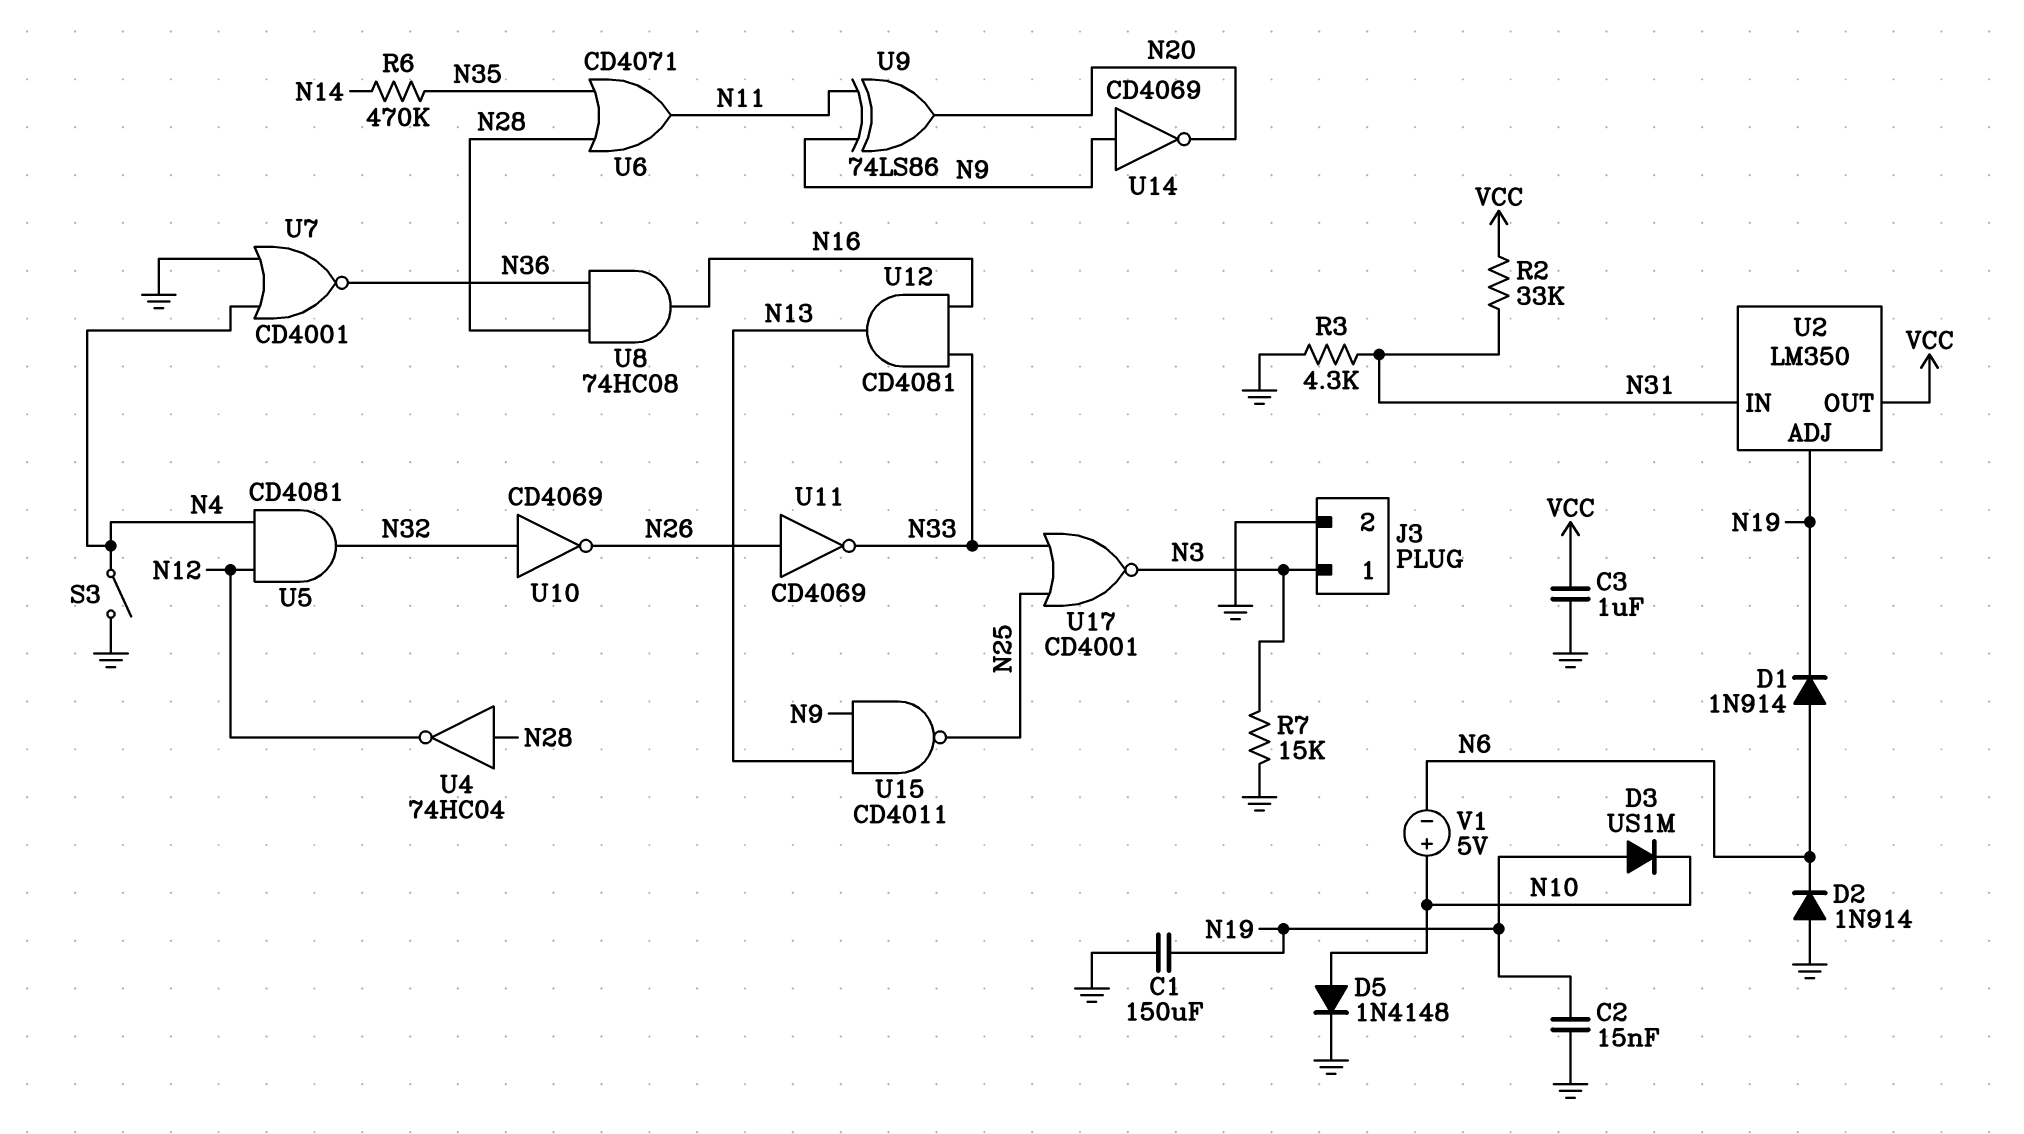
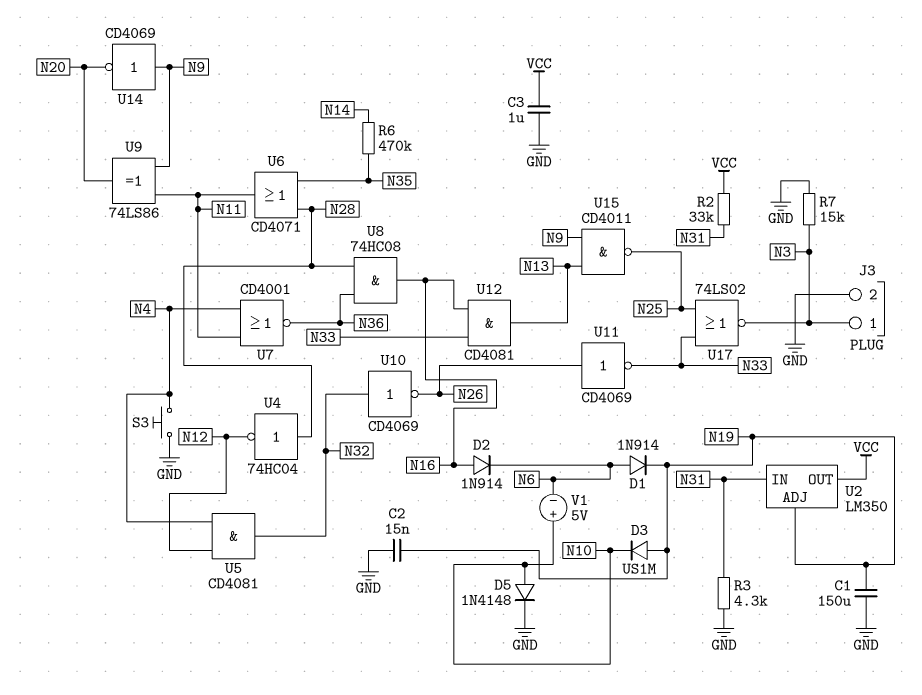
D2: diode 1N914 (A GND, K N6) -> diode 1N914 (A N16, K N6)
S3: switch (GND, N4) -> button (GND, N4)
U7: NOR CD4001 (in GND, in N4, out N36) -> NOR CD4001 (in N4, in N11, out N36)
U17: NOR CD4001 (in N25, in N33, out N3) -> NOR 74LS02 (in N25, in N33, out N3)

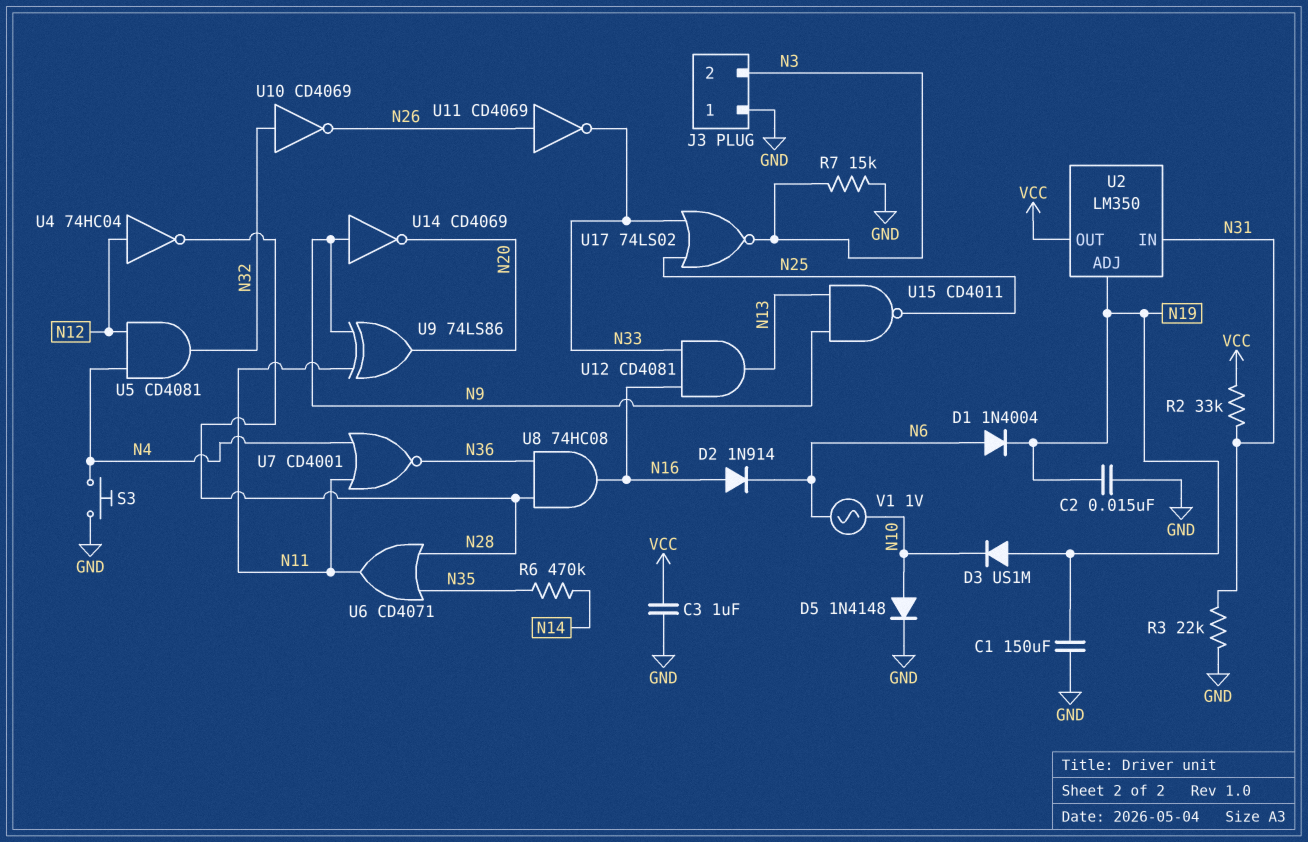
D1: diode 1N914 (A N6, K N19) -> diode 1N4004 (A N6, K N19)
J3 pin 1: N3 -> GND
J3 pin 2: GND -> N3
R3: 4.3k (GND, N31) -> 22k (GND, N31)
U4: NOT 74HC04 (in N28, out N12) -> NOT 74HC04 (in N12, out N28)
V1: 5V (plus N10, minus N6) -> AC 1V (N6, N10)

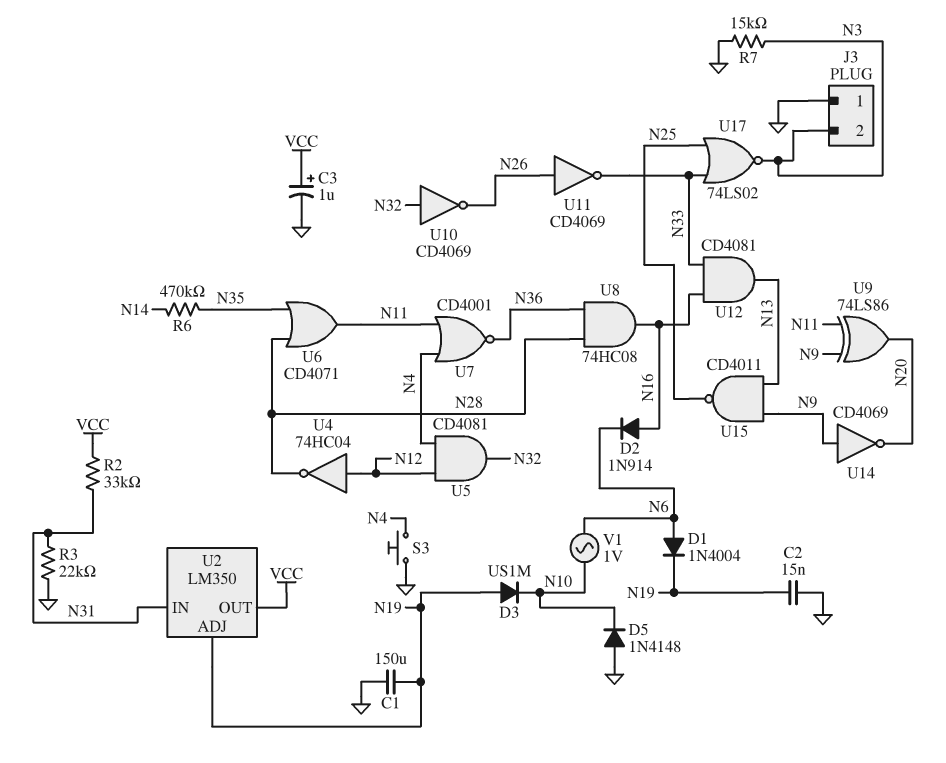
C3: 1uF (GND, VCC) -> 1uF (plus VCC, minus GND)
D5: diode 1N4148 (A N10, K GND) -> diode 1N4148 (A GND, K N10)

